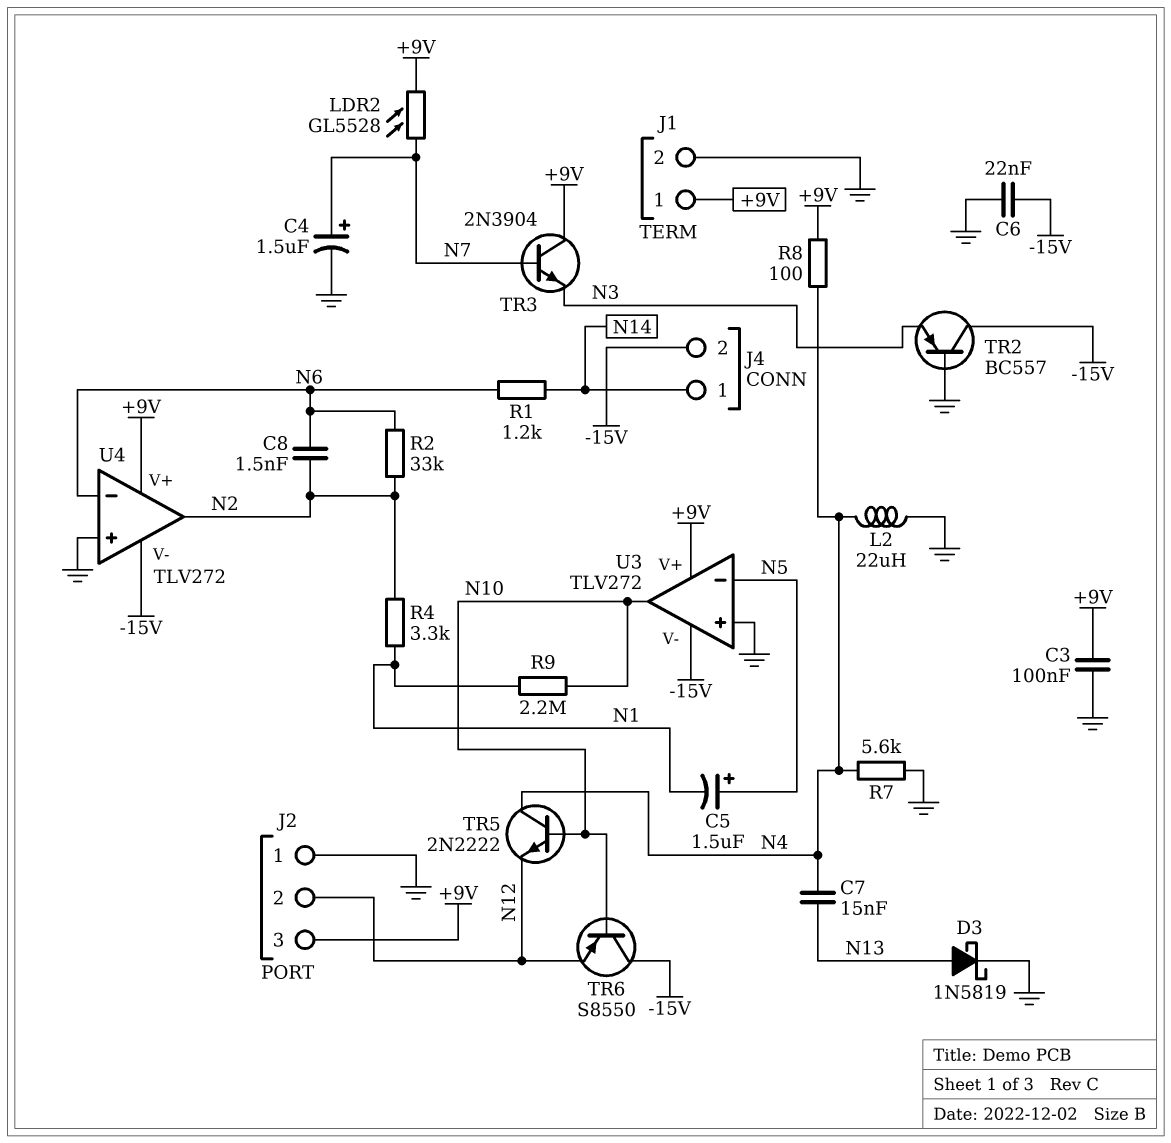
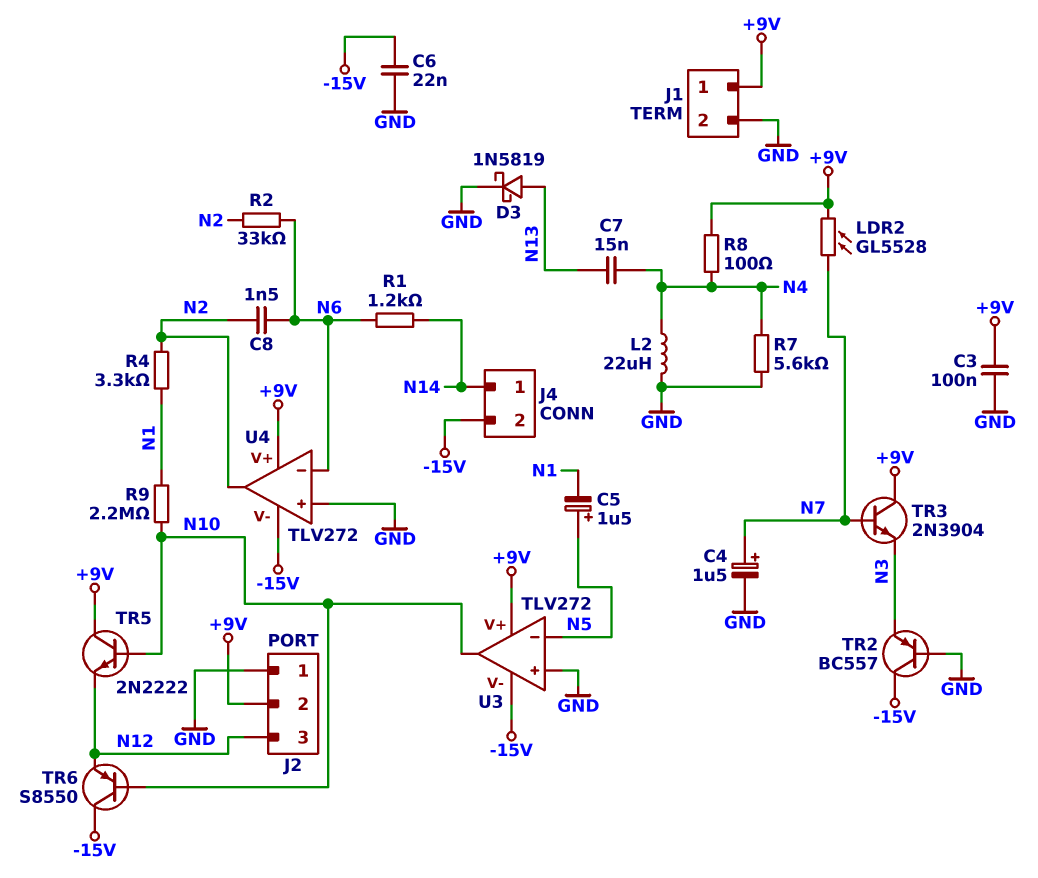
J2 pin 2: N12 -> +9V
J2 pin 3: +9V -> N12
TR5: NPN 2N2222 (B N10, C N4, E N12) -> NPN 2N2222 (B N10, C +9V, E N12)

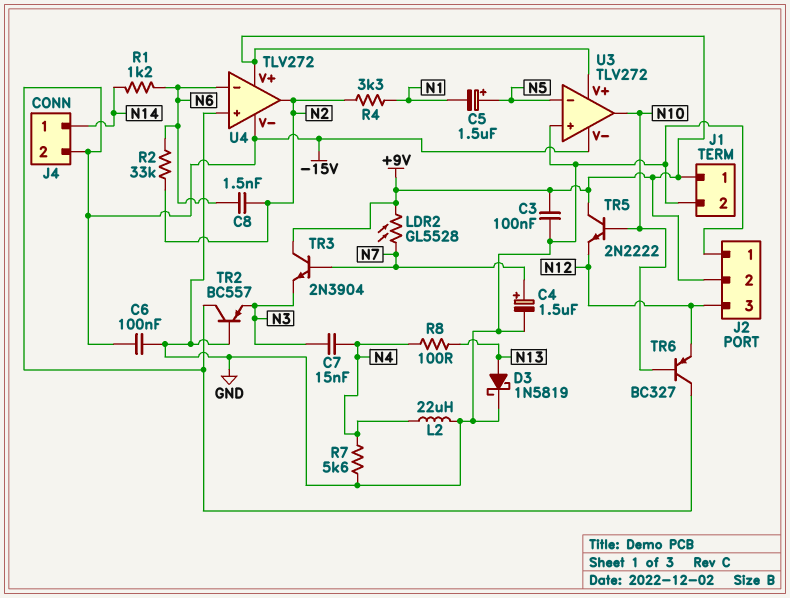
C6: 22nF (-15V, GND) -> 100nF (-15V, GND)
C7: 15nF (N4, N13) -> 15nF (N3, N4)
R8: 100 (+9V, N4) -> 100 (N4, N13)
R9: 2.2M (N1, N10) -> none
TR6: PNP S8550 (B N10, C -15V, E N12) -> PNP BC327 (B N10, C -15V, E N12)

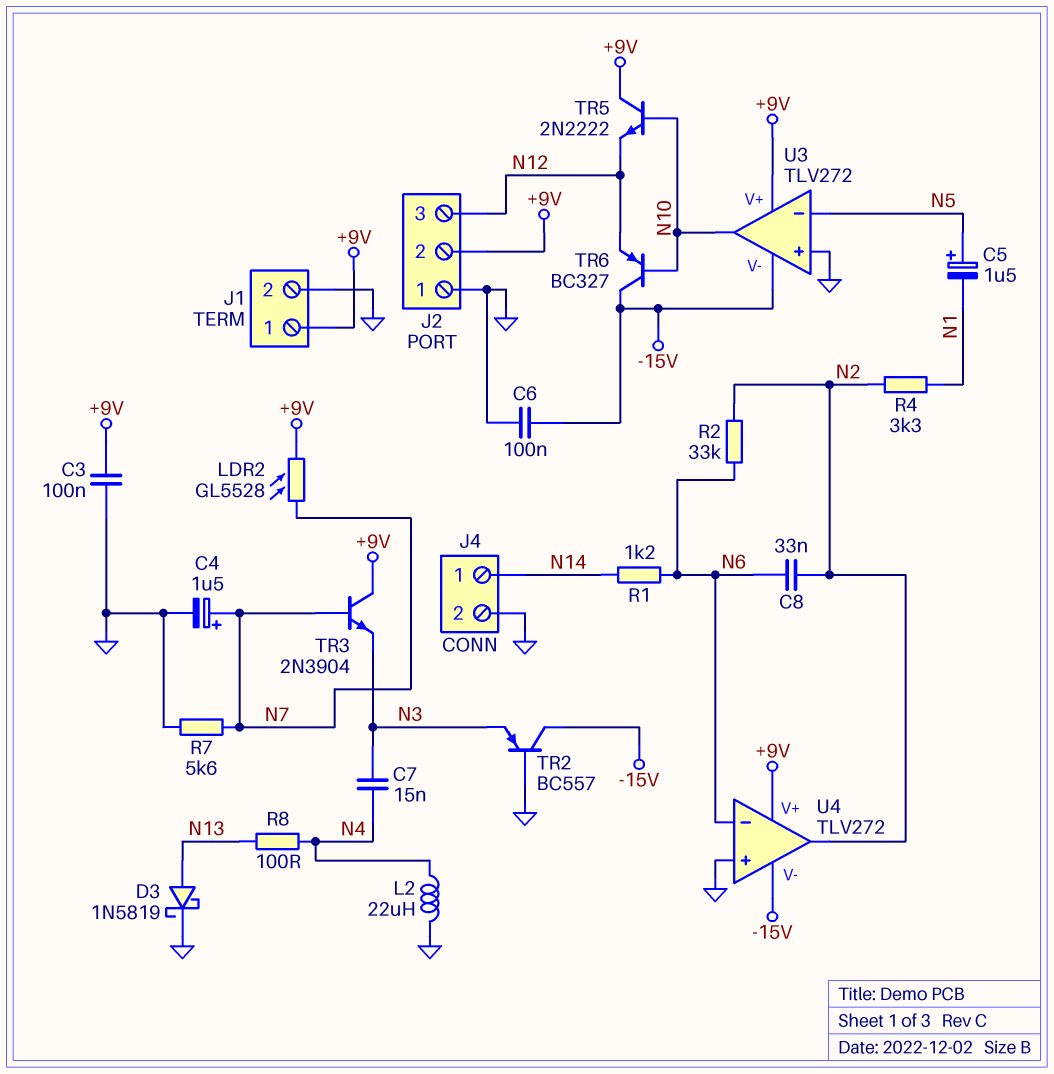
C8: 1.5nF (N2, N6) -> 33nF (N2, N6)
J4 pin 2: -15V -> GND
R7: 5.6k (GND, N4) -> 5.6k (GND, N7)

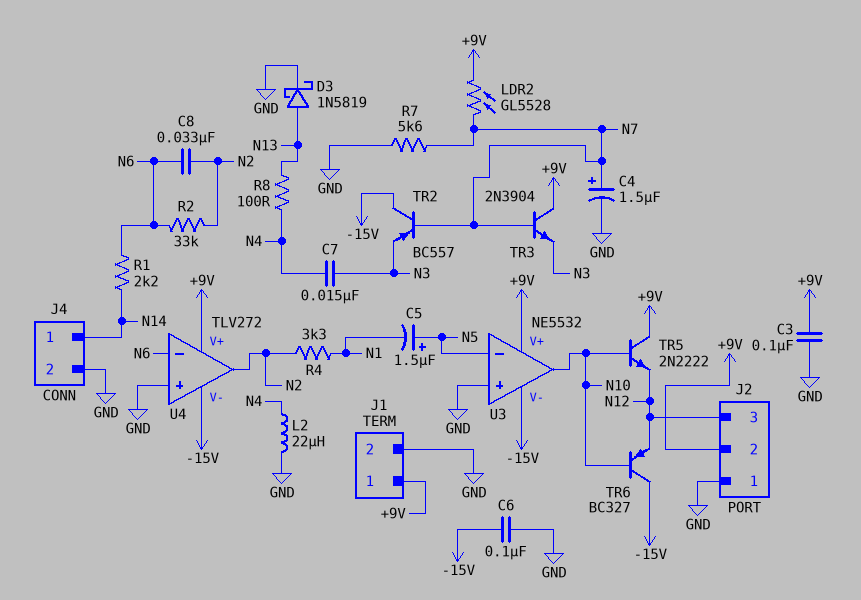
R1: 1.2k (N6, N14) -> 2.2k (N6, N14)
TR2: PNP BC557 (B GND, C -15V, E N3) -> PNP BC557 (B N7, C -15V, E N3)
U3: TLV272 -> NE5532

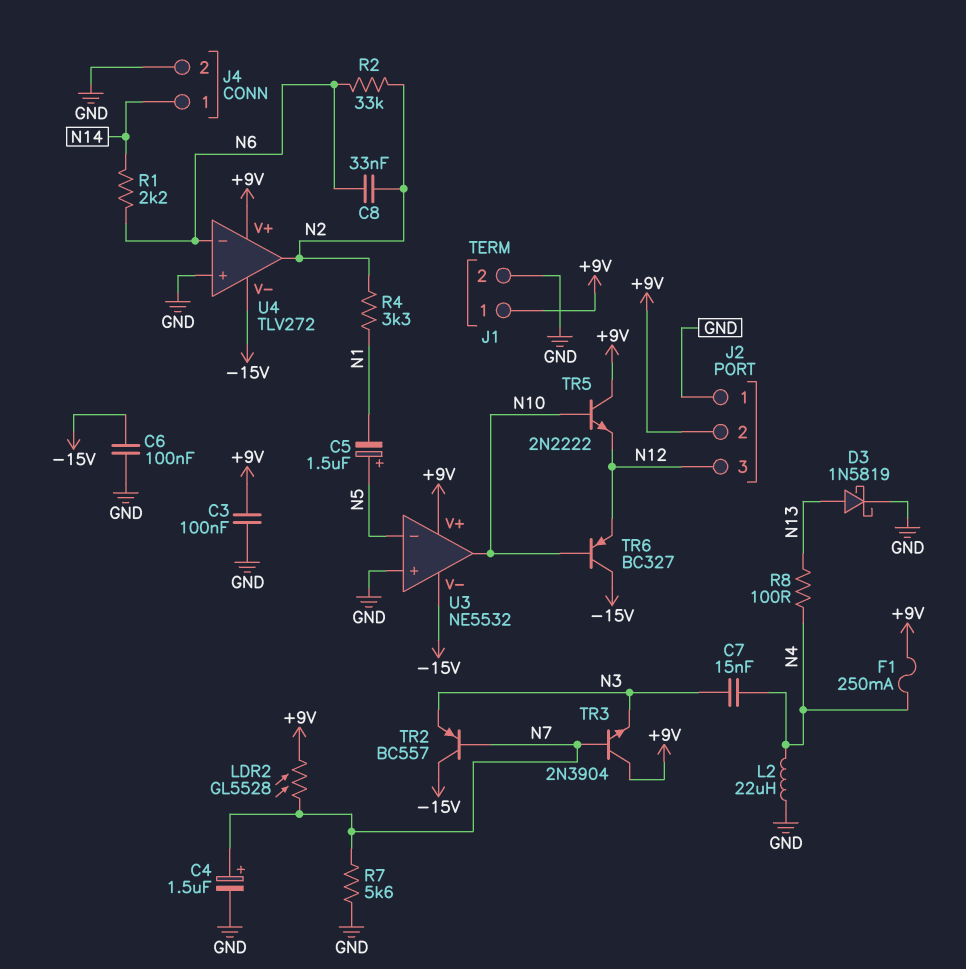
F1: none -> 250mA (+9V, N4)

